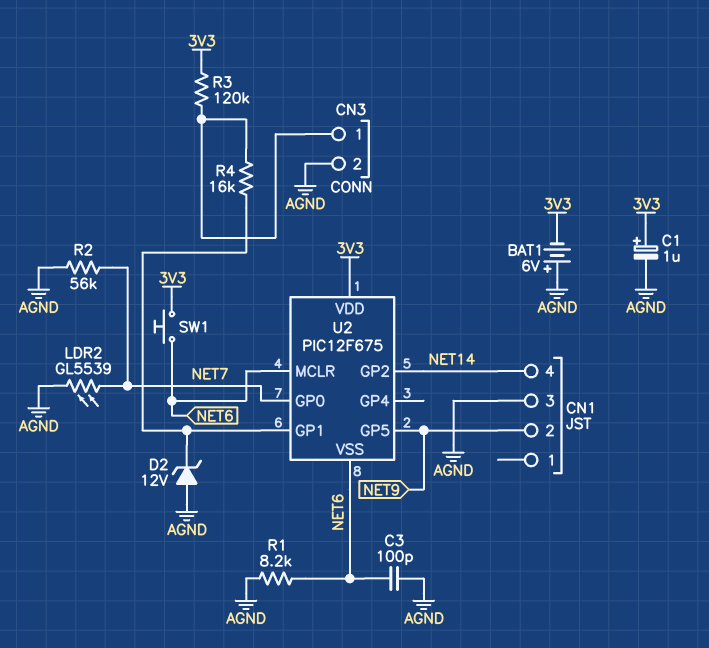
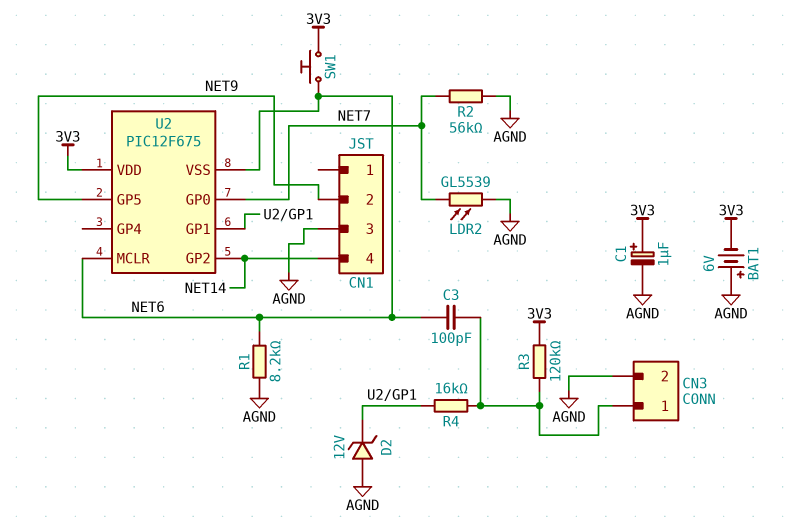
C3: 100pF (AGND, NET6) -> 100pF (CN3/1, NET6)

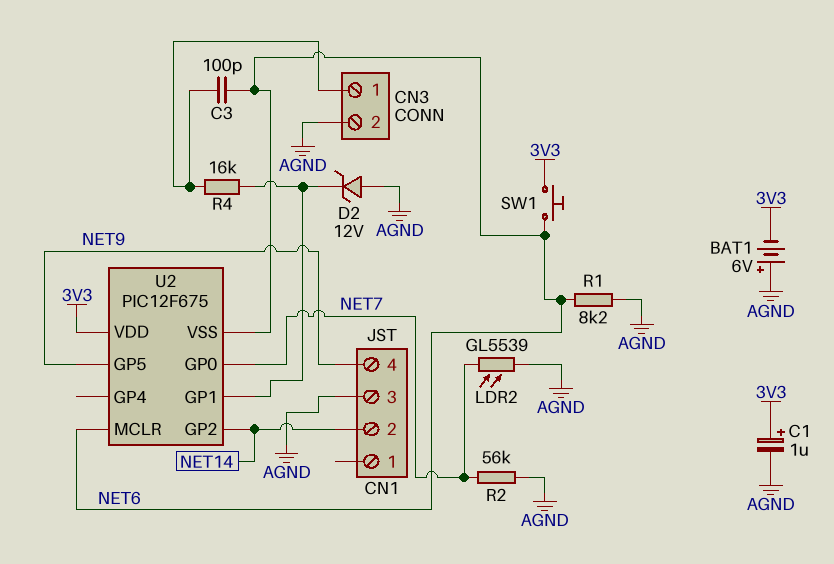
CN1 pin 2: NET9 -> NET14
CN1 pin 4: NET14 -> NET9
R3: 120k (3V3, CN3/1) -> none

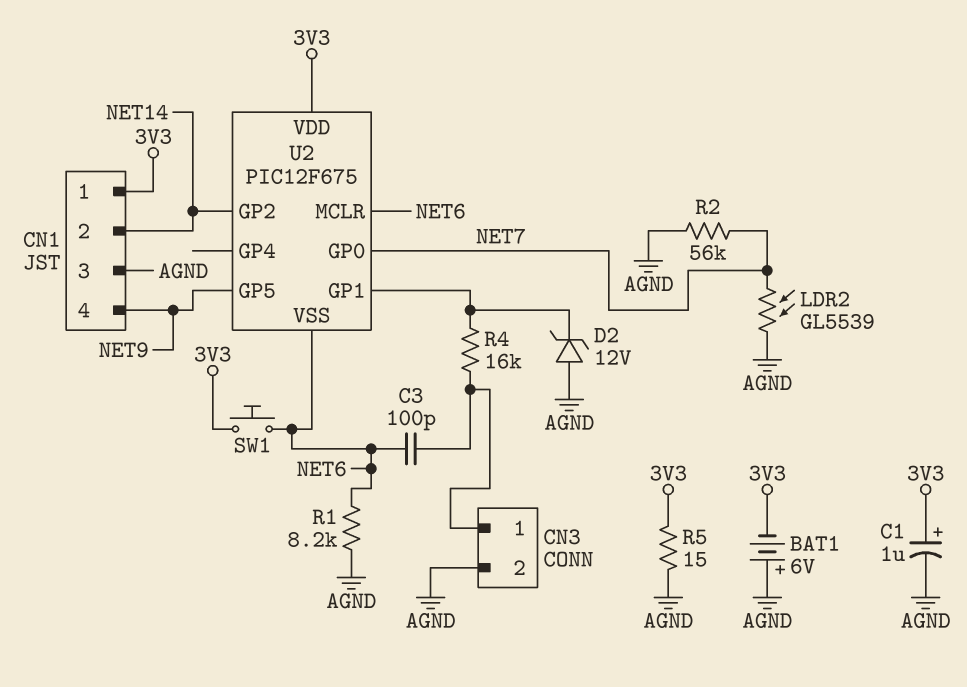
CN1 pin 1: none -> 3V3
R5: none -> 15 (3V3, AGND)

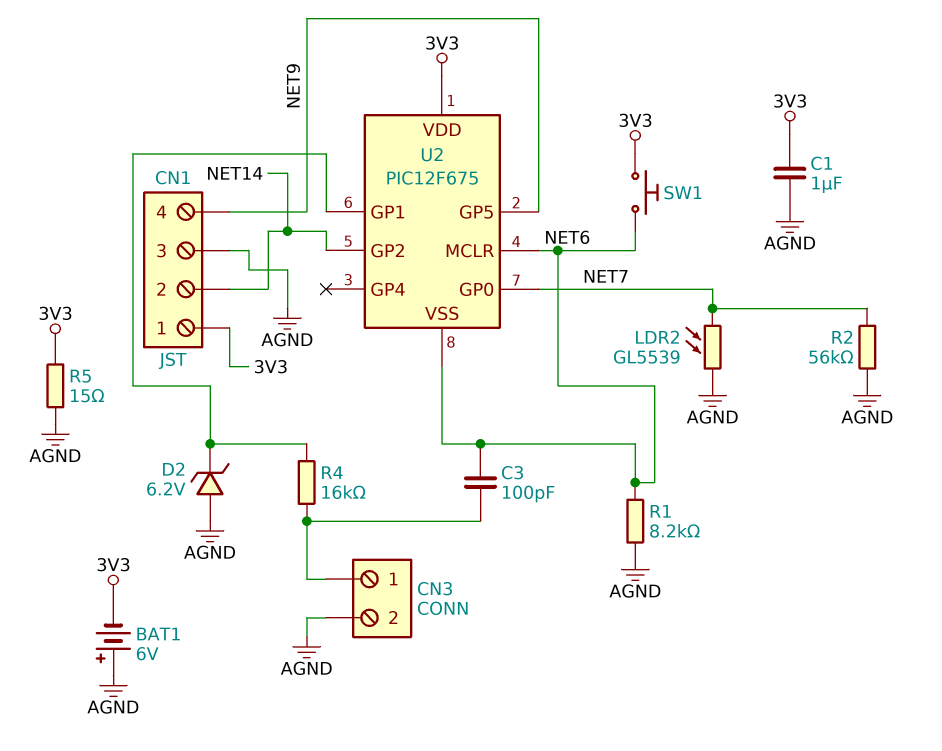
C1: 1uF (plus 3V3, minus AGND) -> 1uF (3V3, AGND)
D2: zener 12V (A AGND, K U2/GP1) -> zener 6.2V (A AGND, K U2/GP1)

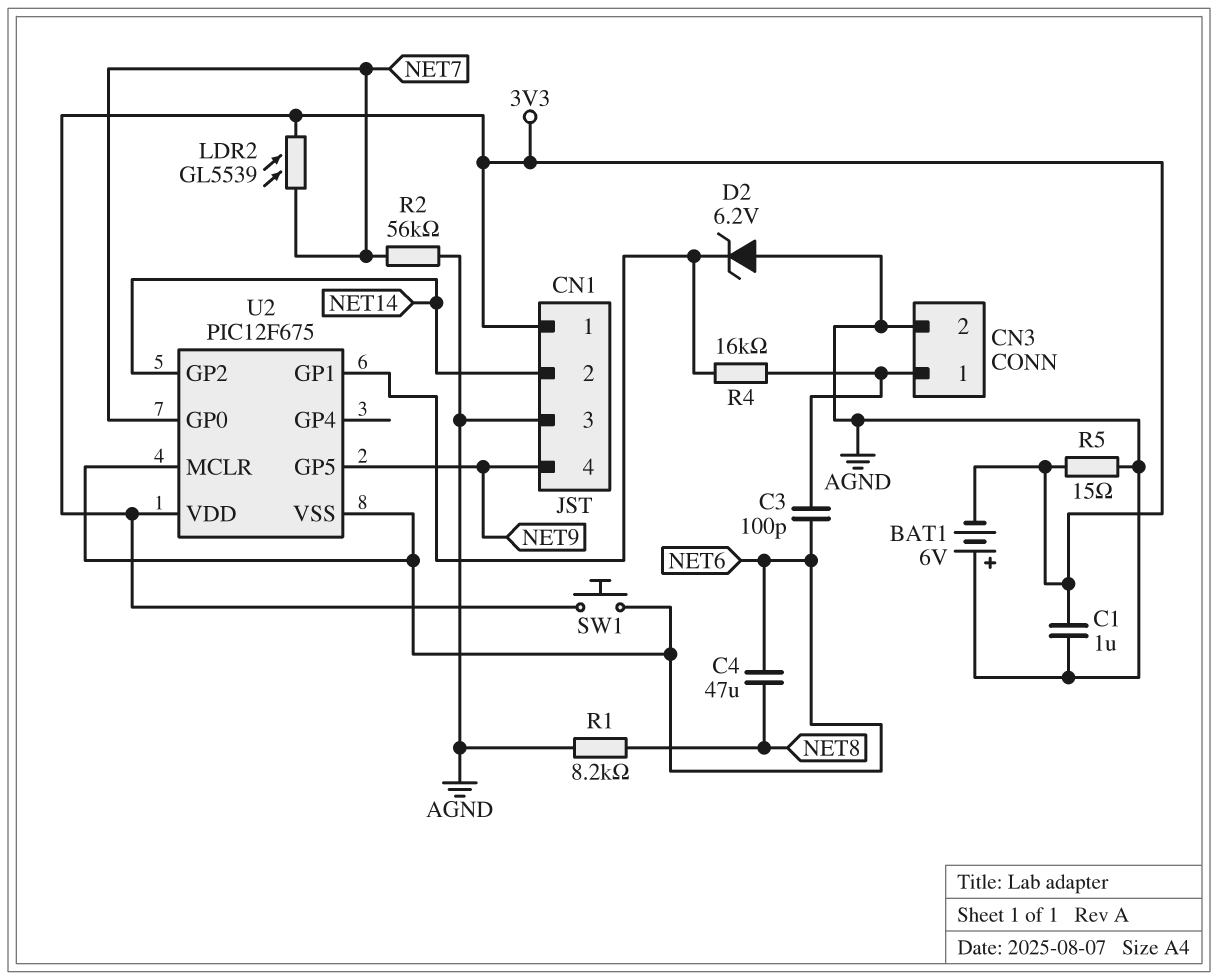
C4: none -> 47uF (NET6, NET8)
LDR2: GL5539 (AGND, NET7) -> GL5539 (3V3, NET7)
R1: 8.2k (AGND, NET6) -> 8.2k (AGND, NET8)

